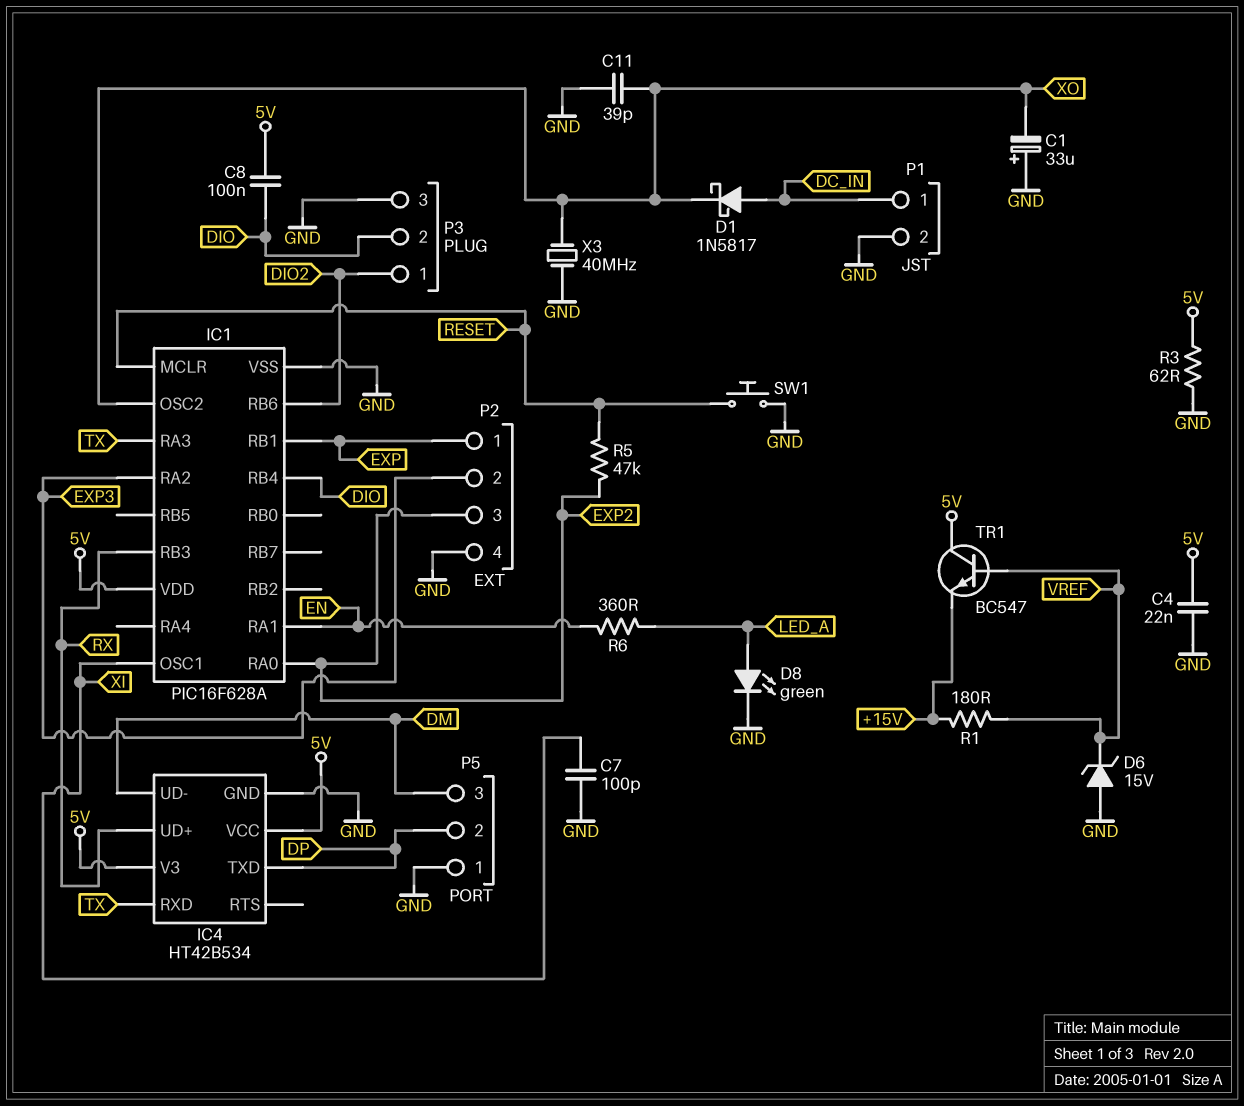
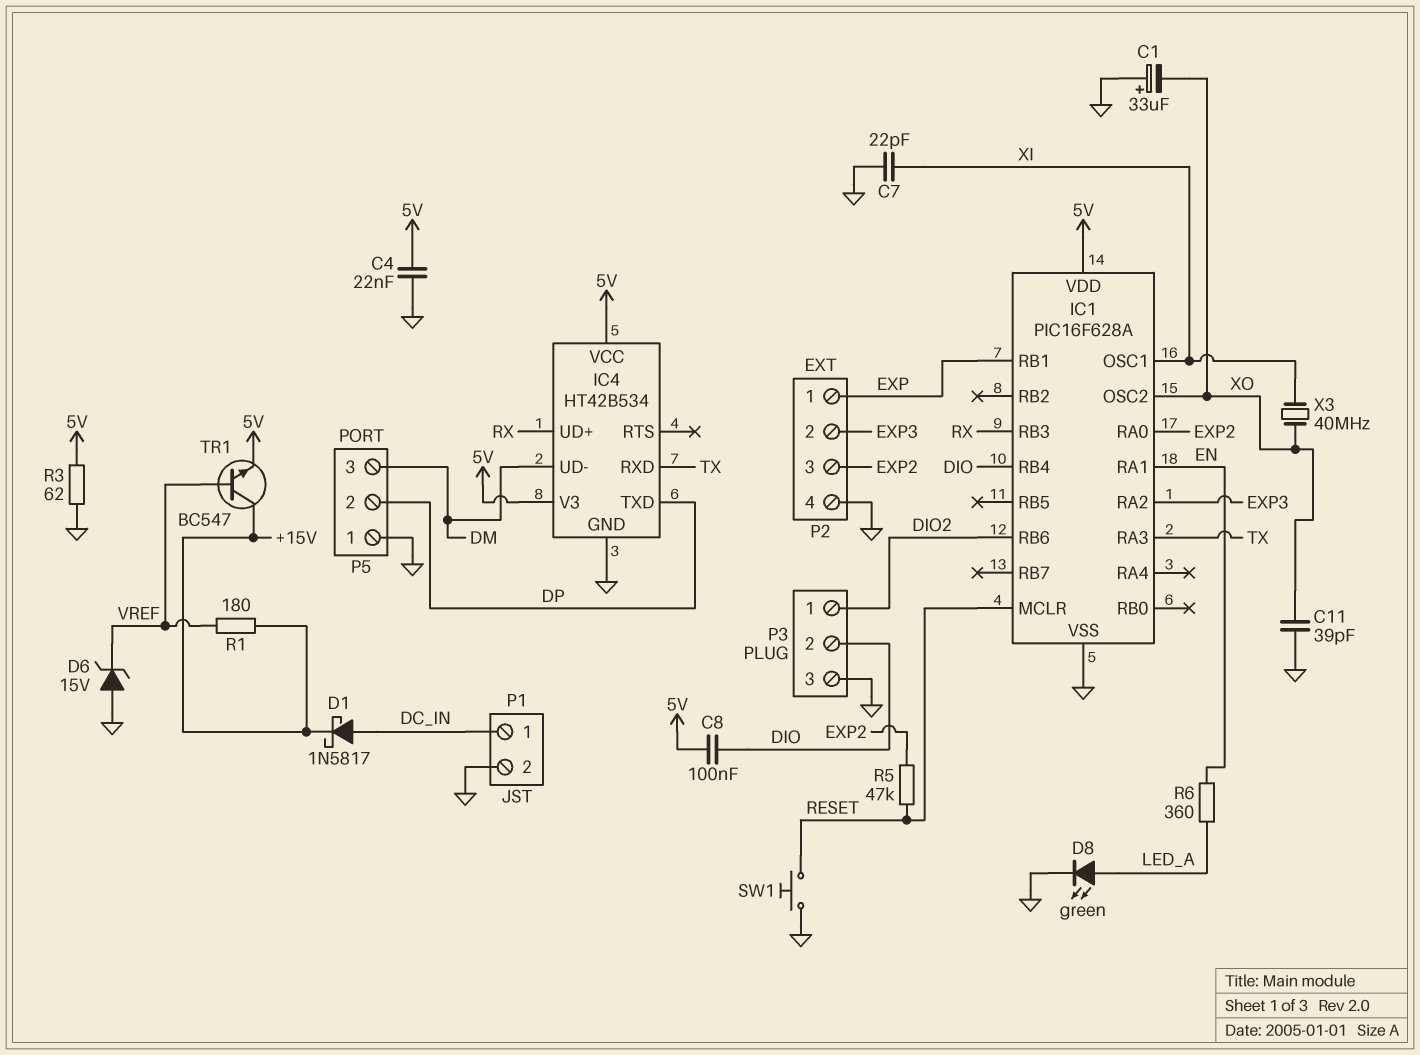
C7: 100pF (GND, XI) -> 22pF (GND, XI)
D1: schottky 1N5817 (A DC_IN, K XO) -> schottky 1N5817 (A DC_IN, K +15V)
TR1: NPN BC547 (B VREF, C 5V, E +15V) -> NPN BC547 (B VREF, C +15V, E 5V)
X3: 40MHz (GND, XO) -> 40MHz (XI, XO)

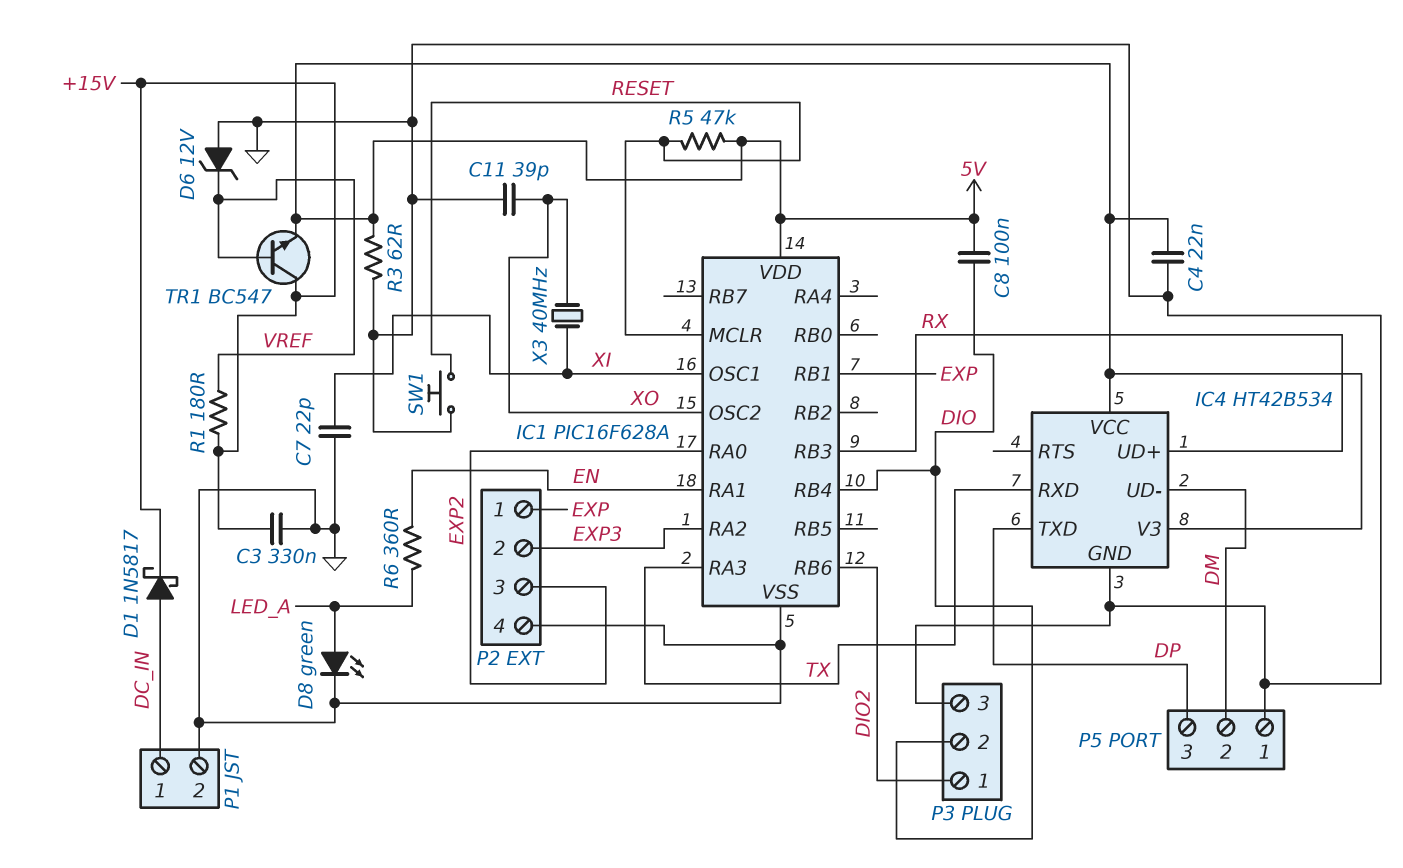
C1: 33uF (plus GND, minus XO) -> none
C3: none -> 330nF (+15V, GND)
D6: zener 15V (A GND, K VREF) -> zener 12V (A GND, K VREF)
P5 pin 2: DP -> DM
P5 pin 3: DM -> DP
R5: 47k (EXP2, RESET) -> 47k (5V, RESET)

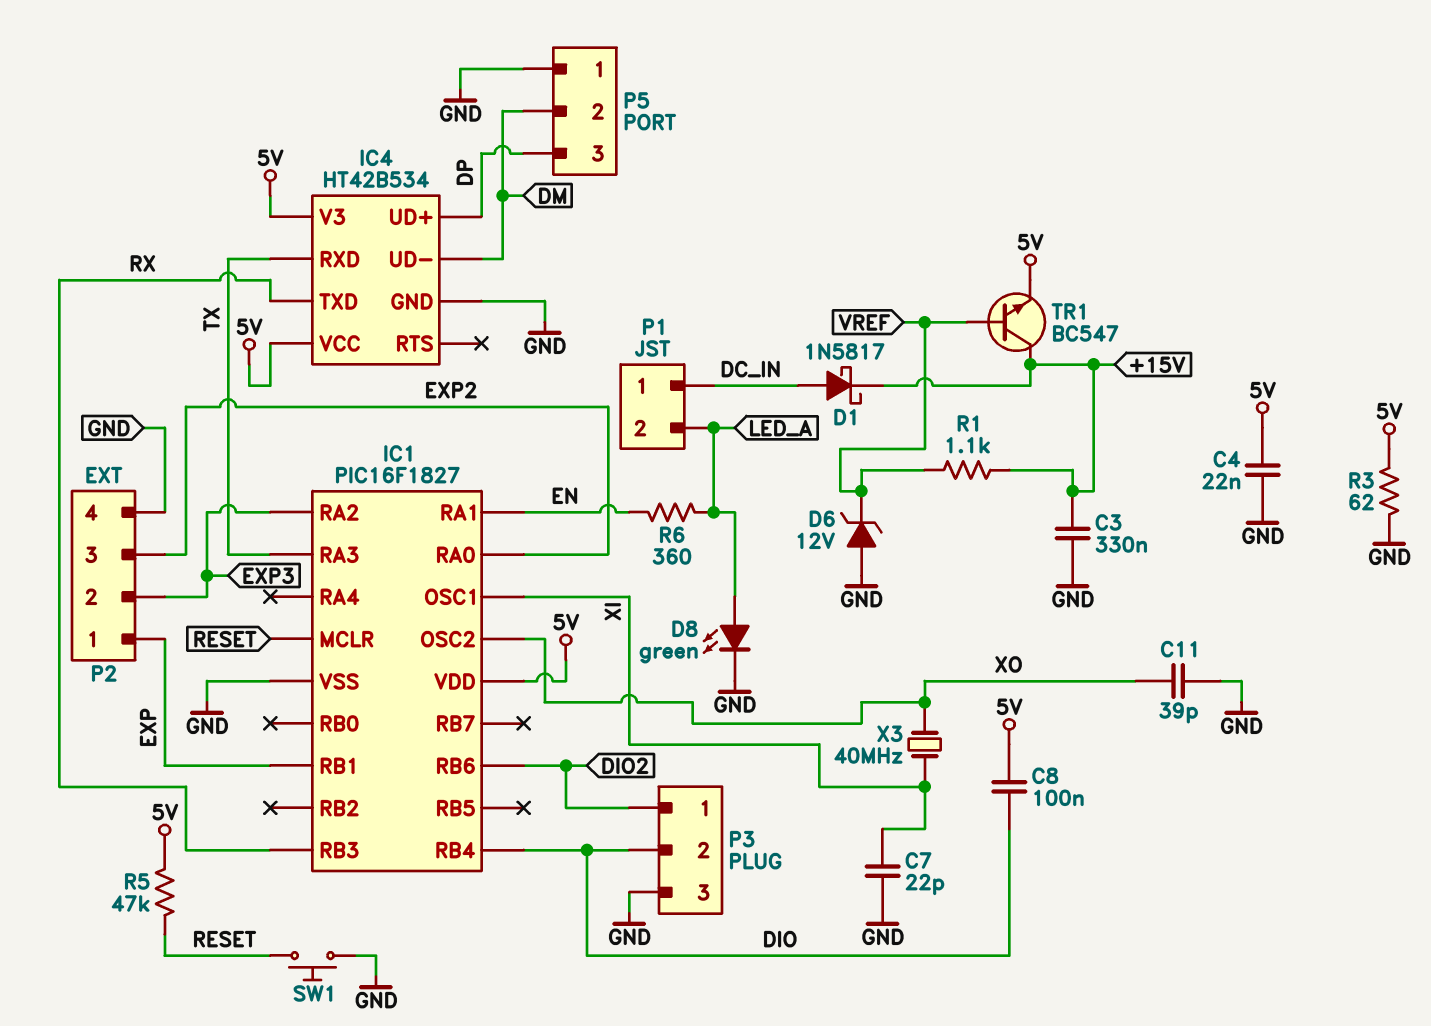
IC1: PIC16F628A -> PIC16F1827
IC4 pin TXD: DP -> RX
IC4 pin UD+: RX -> DP
P1 pin 2: GND -> LED_A
R1: 180 (+15V, VREF) -> 1.1k (+15V, VREF)

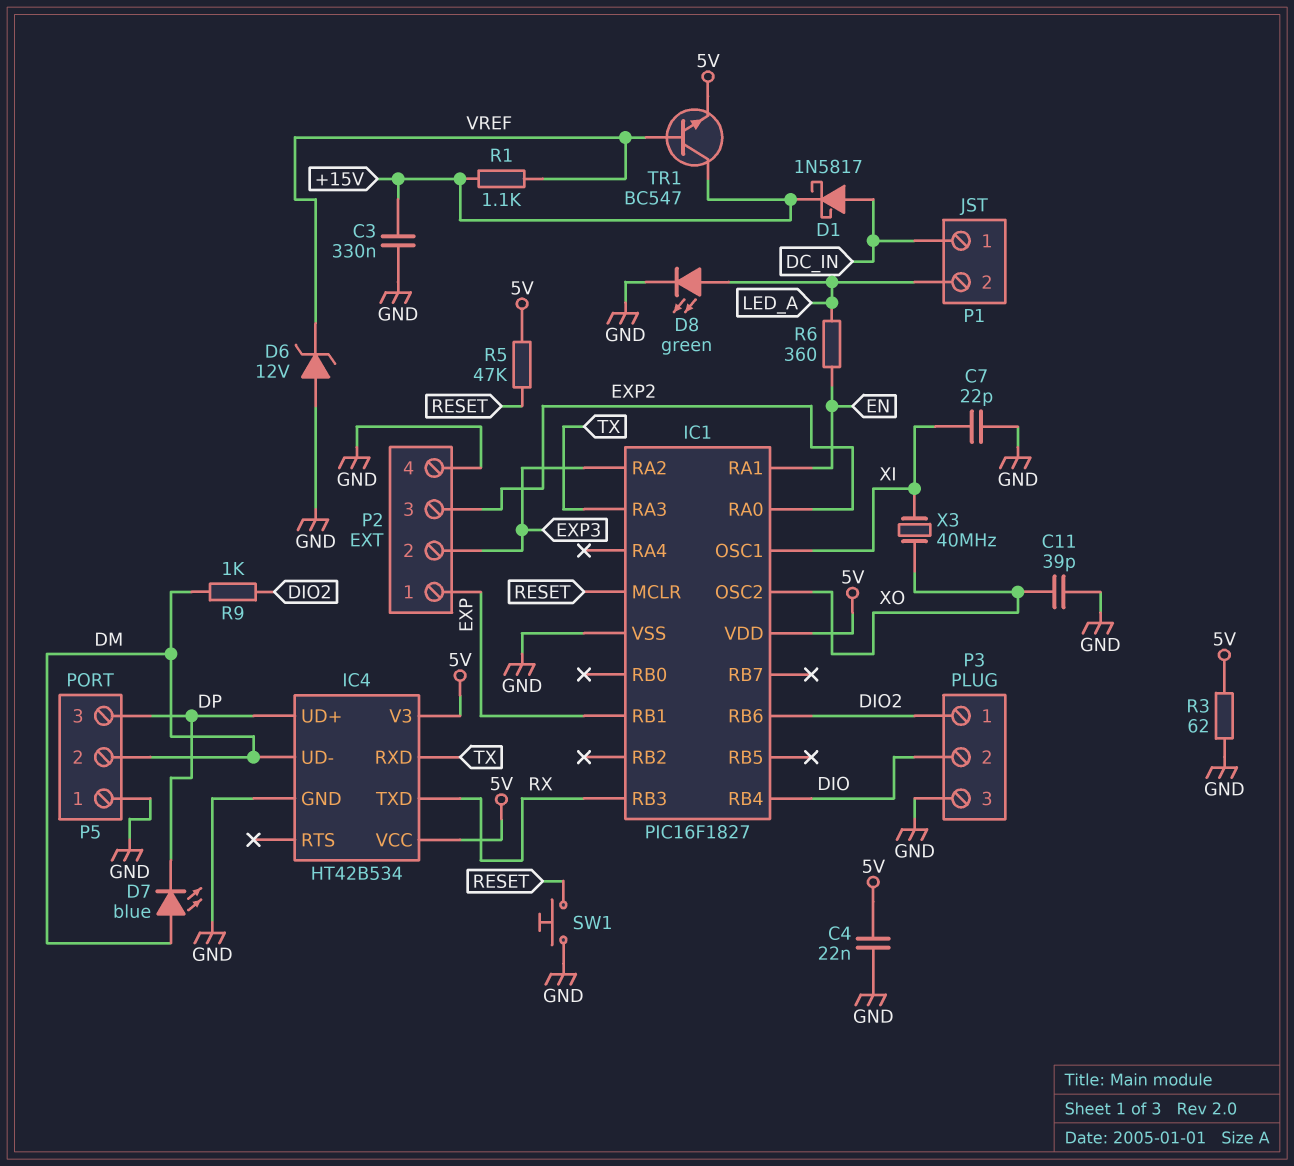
C8: 100nF (5V, DIO) -> none
D7: none -> LED blue (A DM, K DP)
R9: none -> 1k (DIO2, DM)

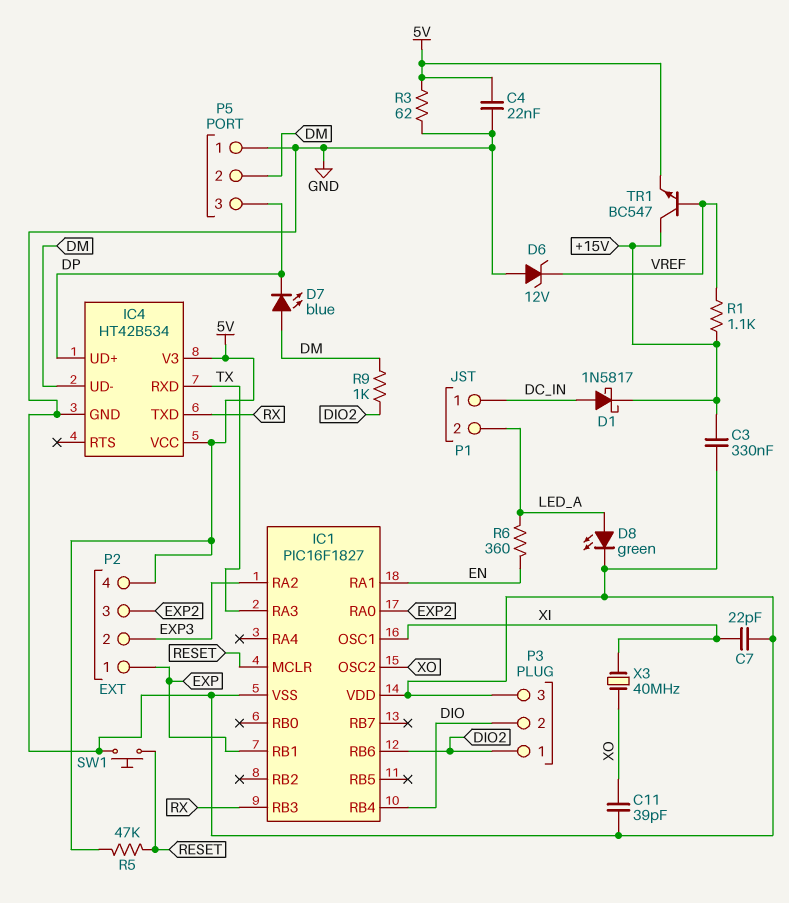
IC1 pin VDD: 5V -> GND
P2 pin 4: GND -> 5V

